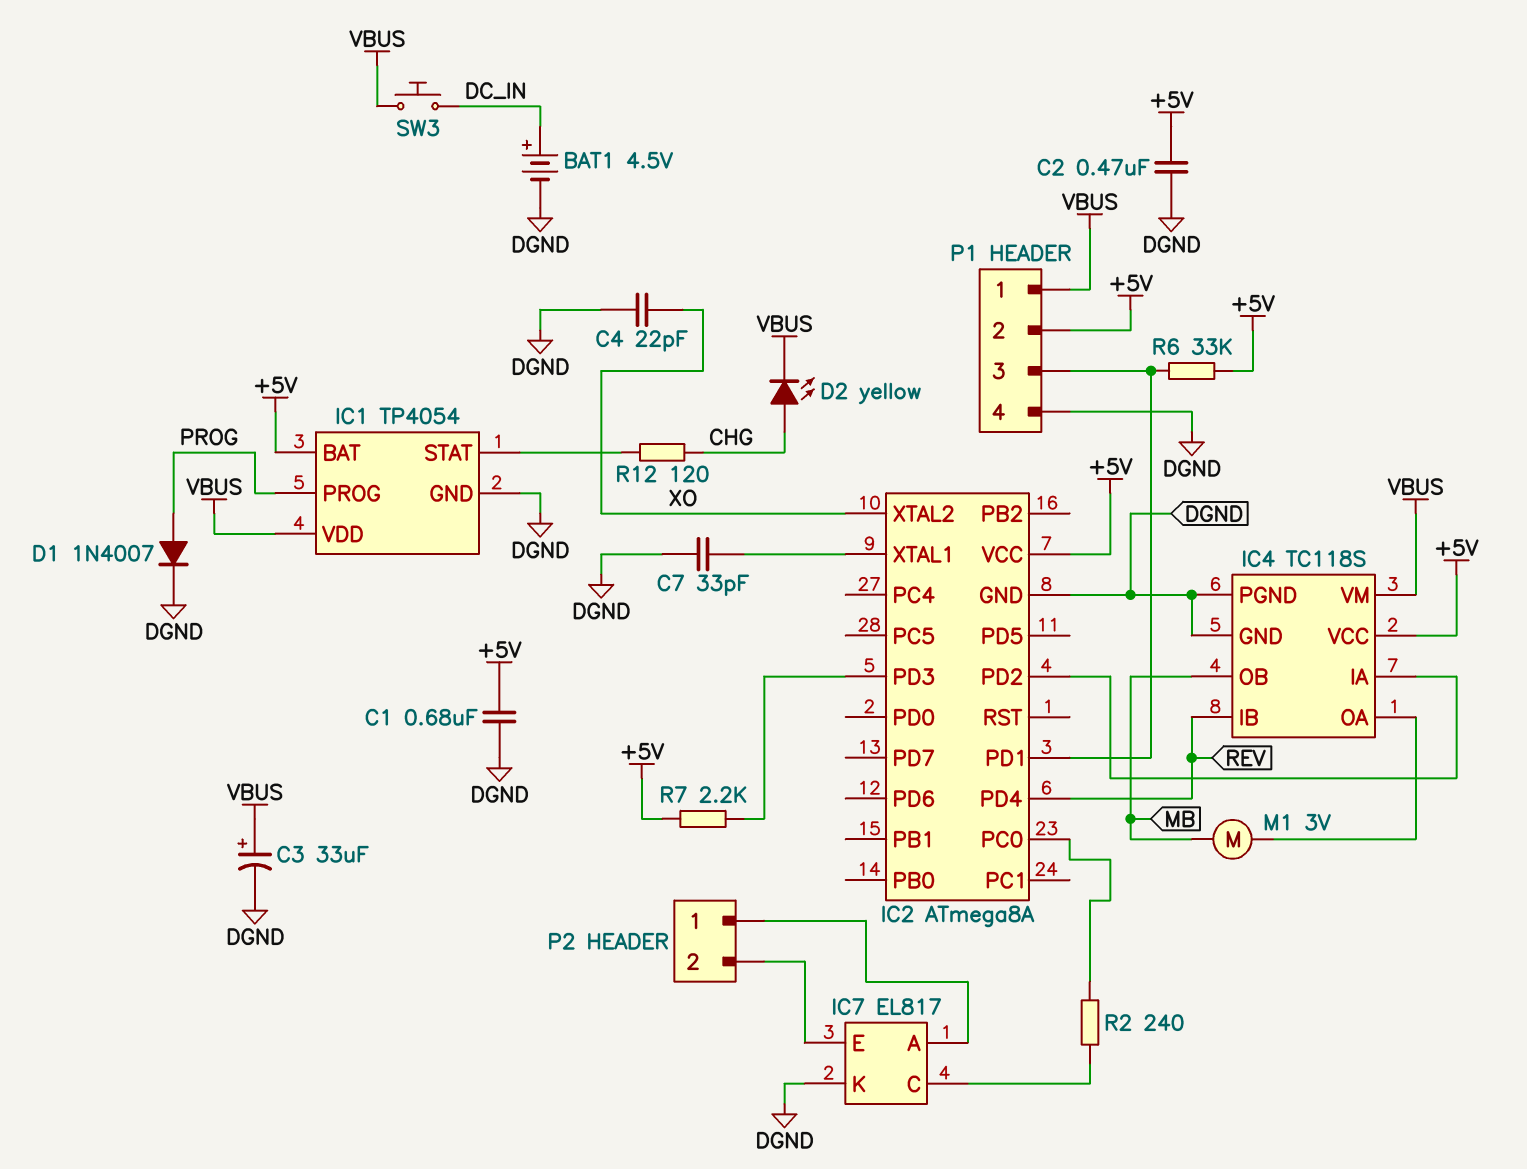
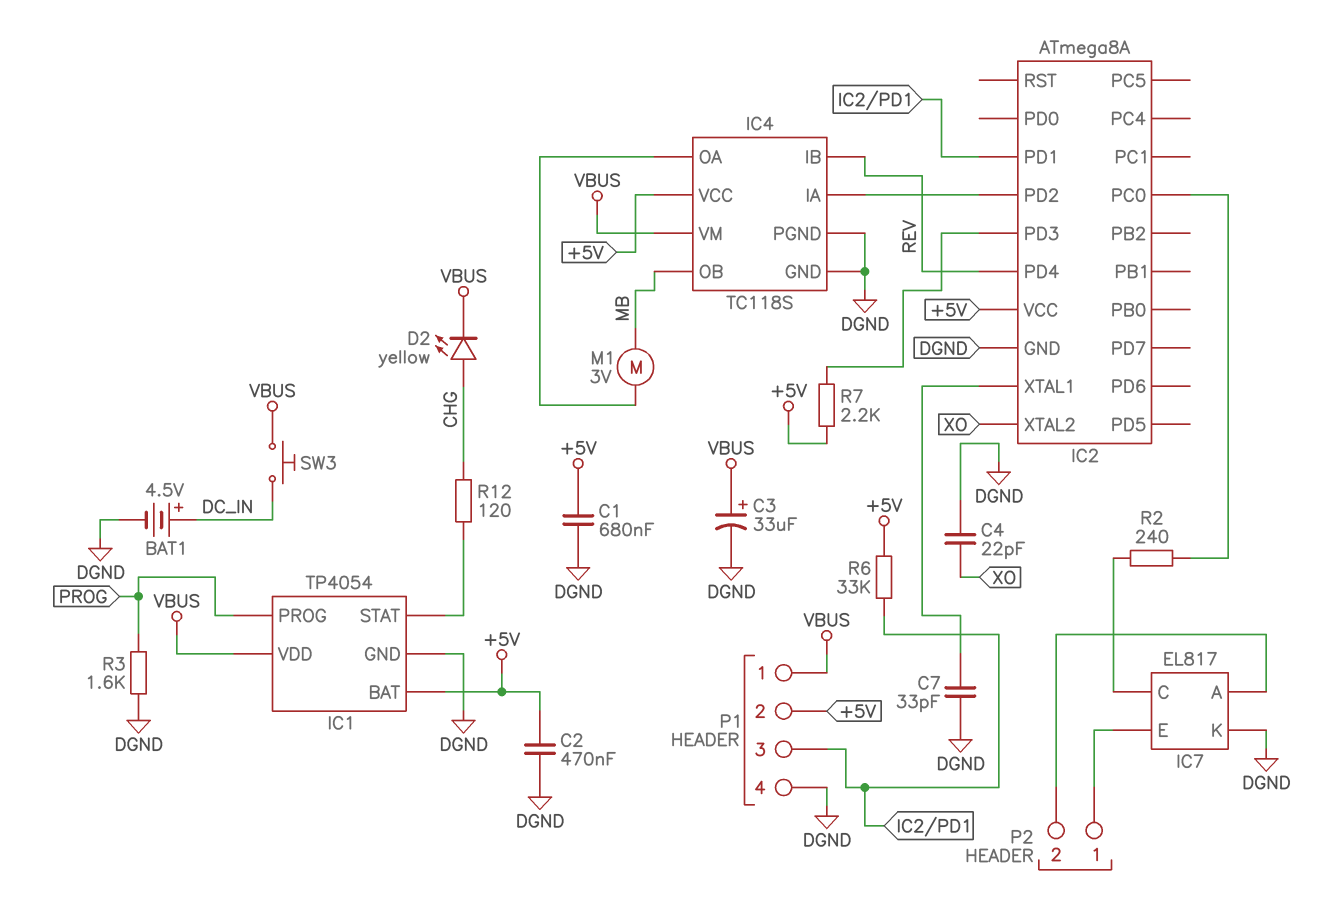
D1: diode 1N4007 (A PROG, K DGND) -> none
P2 pin 1: IC7/A -> IC7/E
P2 pin 2: IC7/E -> IC7/A
R3: none -> 1.6k (DGND, PROG)

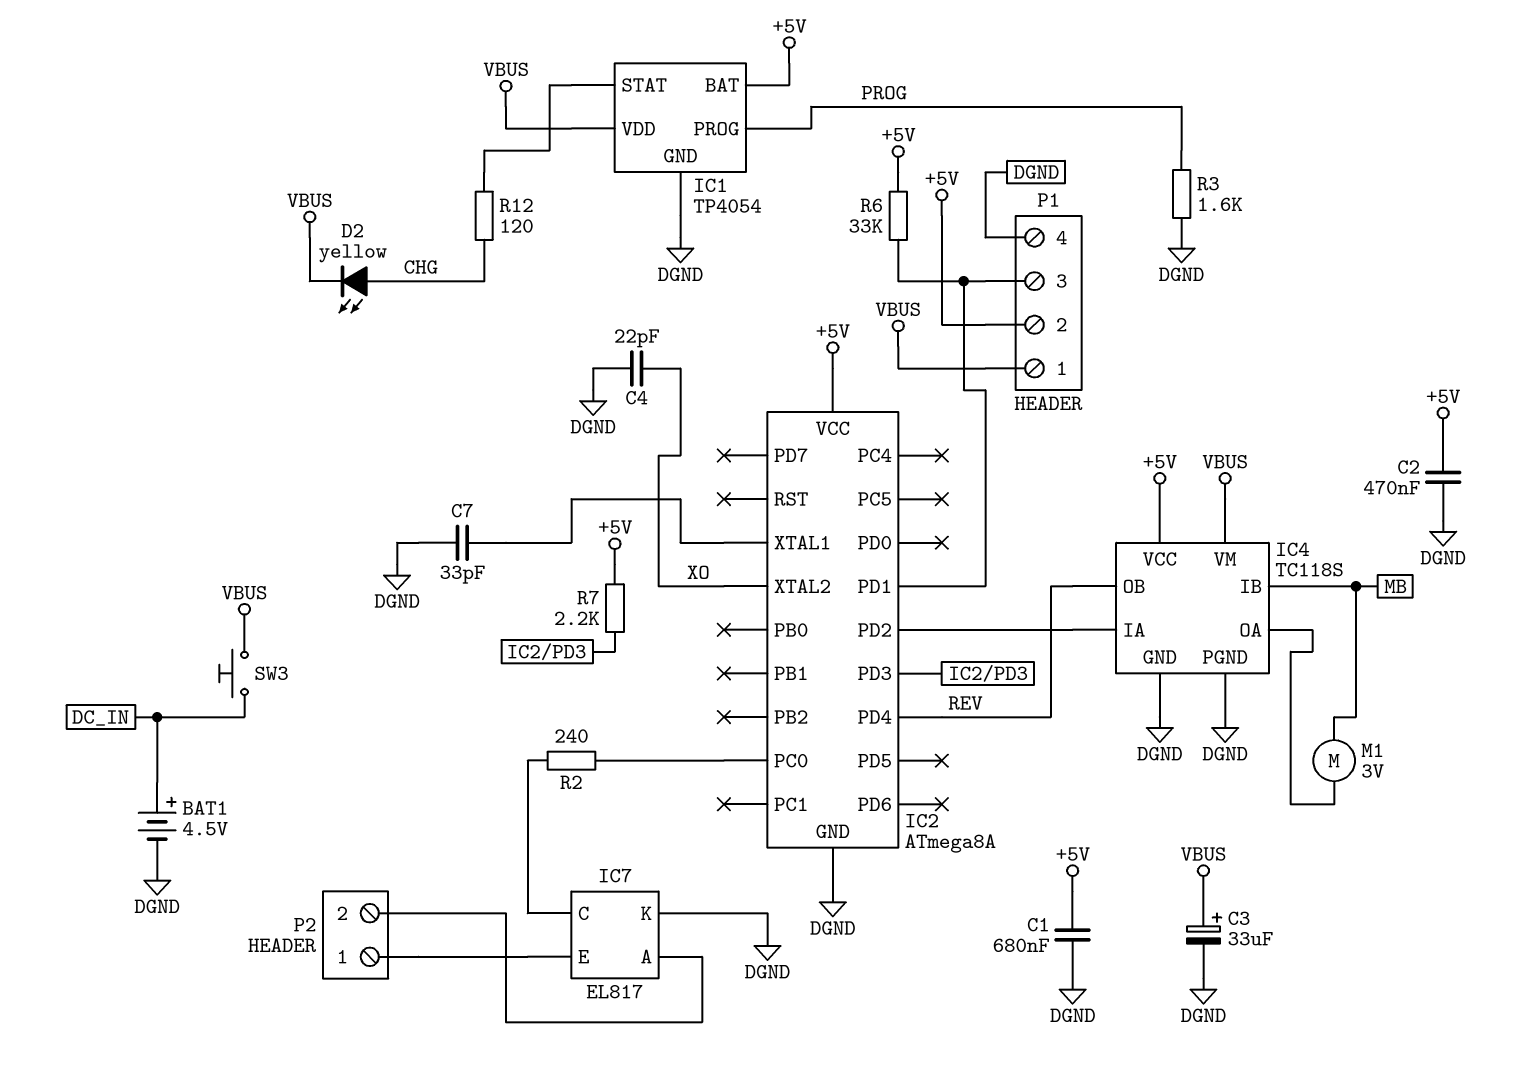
IC4 pin IB: REV -> MB
IC4 pin OB: MB -> REV

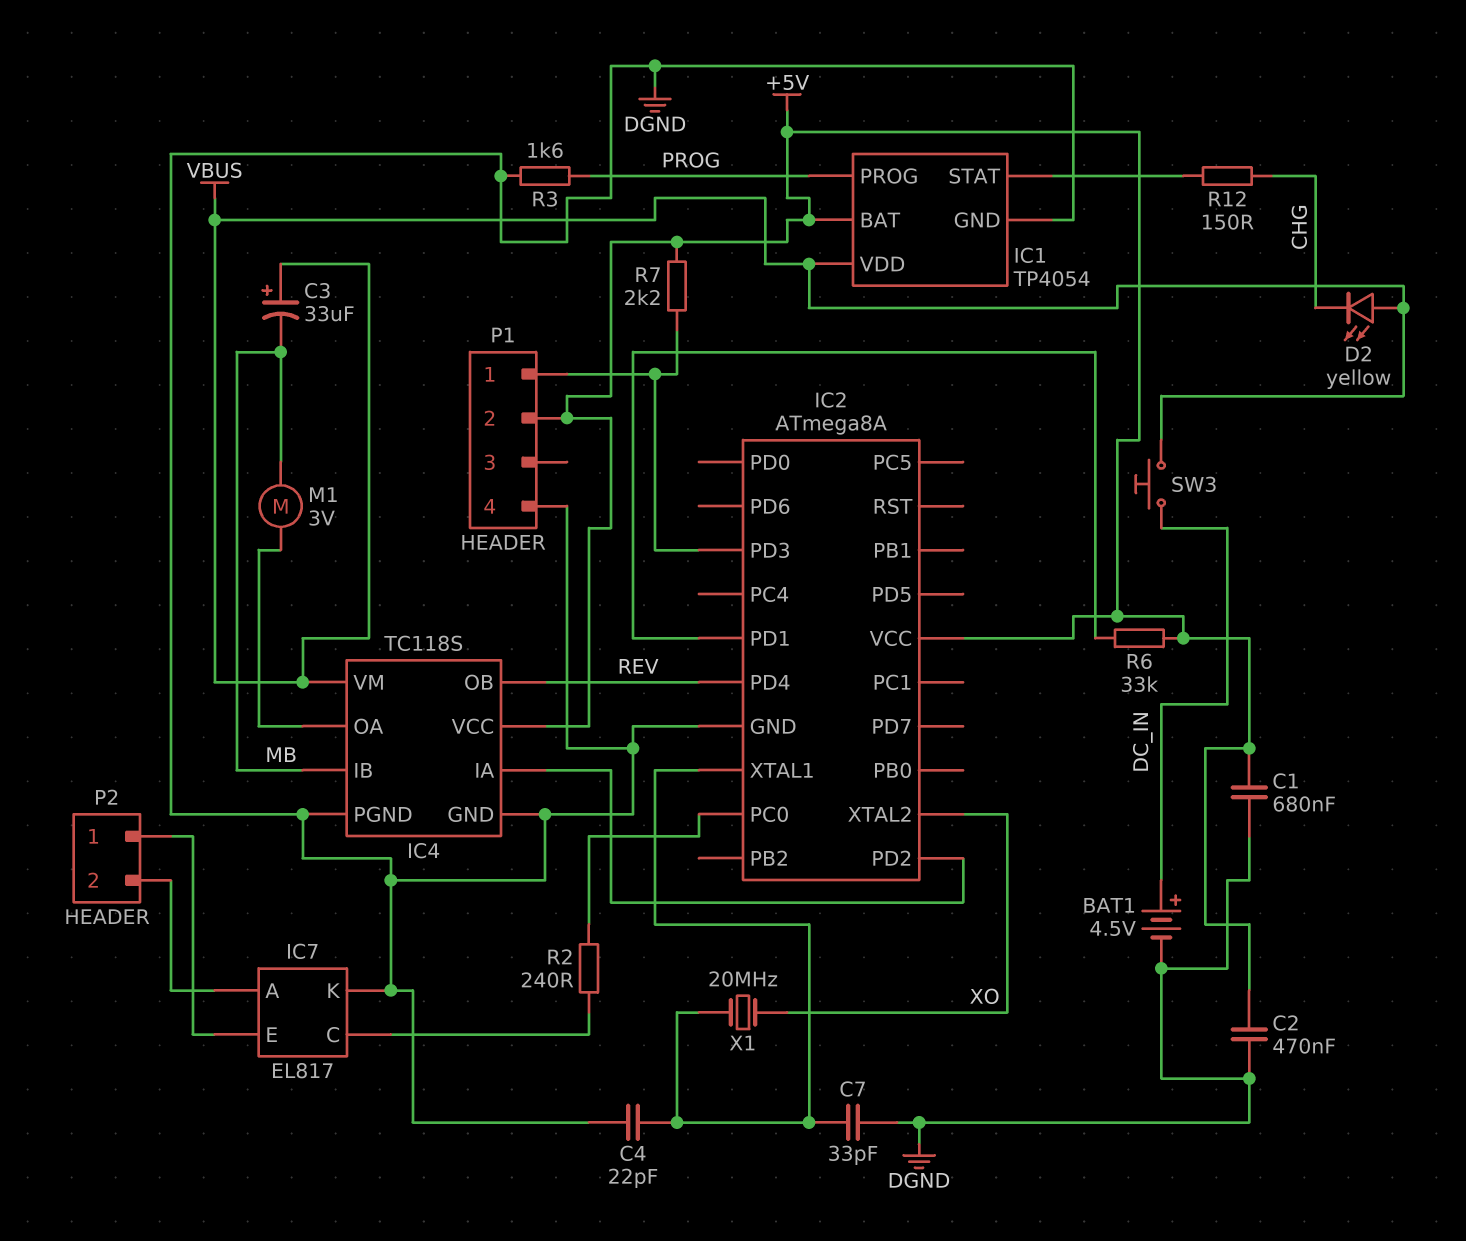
C3: 33uF (plus VBUS, minus DGND) -> 33uF (plus VBUS, minus MB)
C4: 22pF (DGND, XO) -> 22pF (DGND, IC2/XTAL1)
D2: LED yellow (A CHG, K VBUS) -> LED yellow (A VBUS, K CHG)
P1 pin 1: VBUS -> IC2/PD3
P1 pin 3: IC2/PD1 -> none
R12: 120 (CHG, IC1/STAT) -> 150 (CHG, IC1/STAT)
X1: none -> 20MHz (IC2/XTAL1, XO)

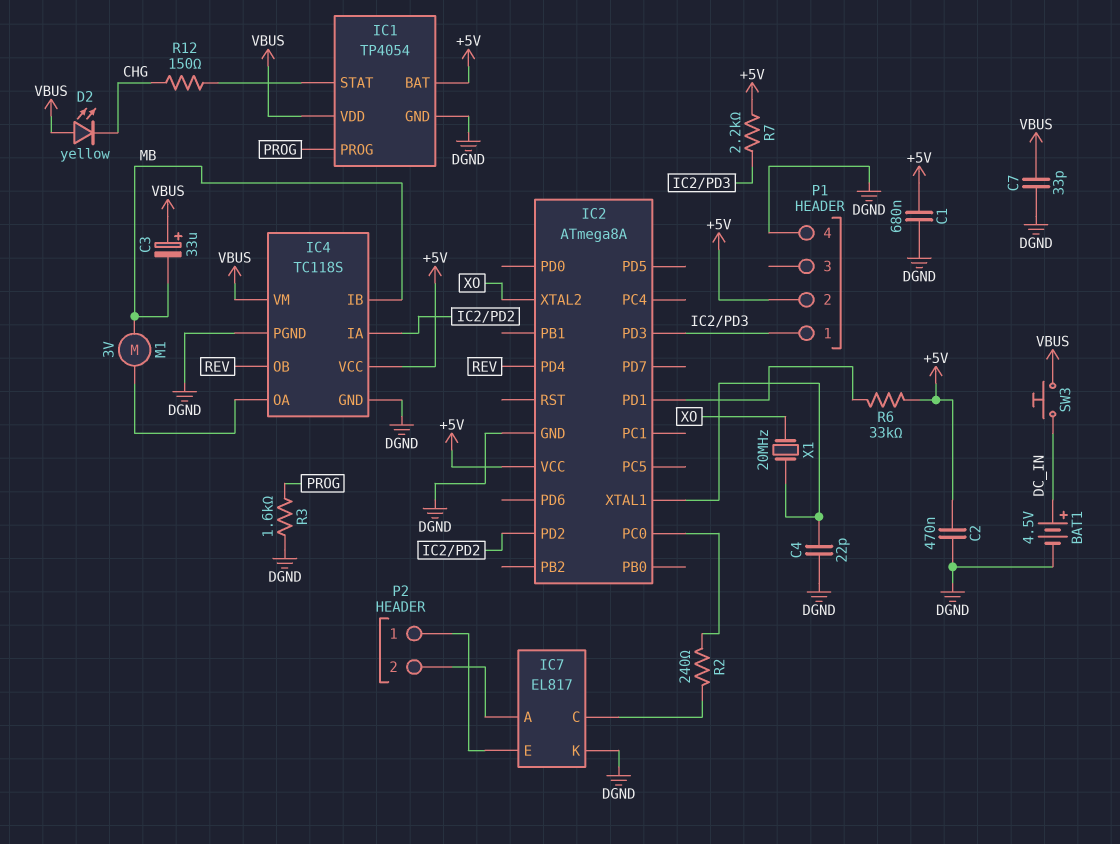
C7: 33pF (DGND, IC2/XTAL1) -> 33pF (DGND, VBUS)

